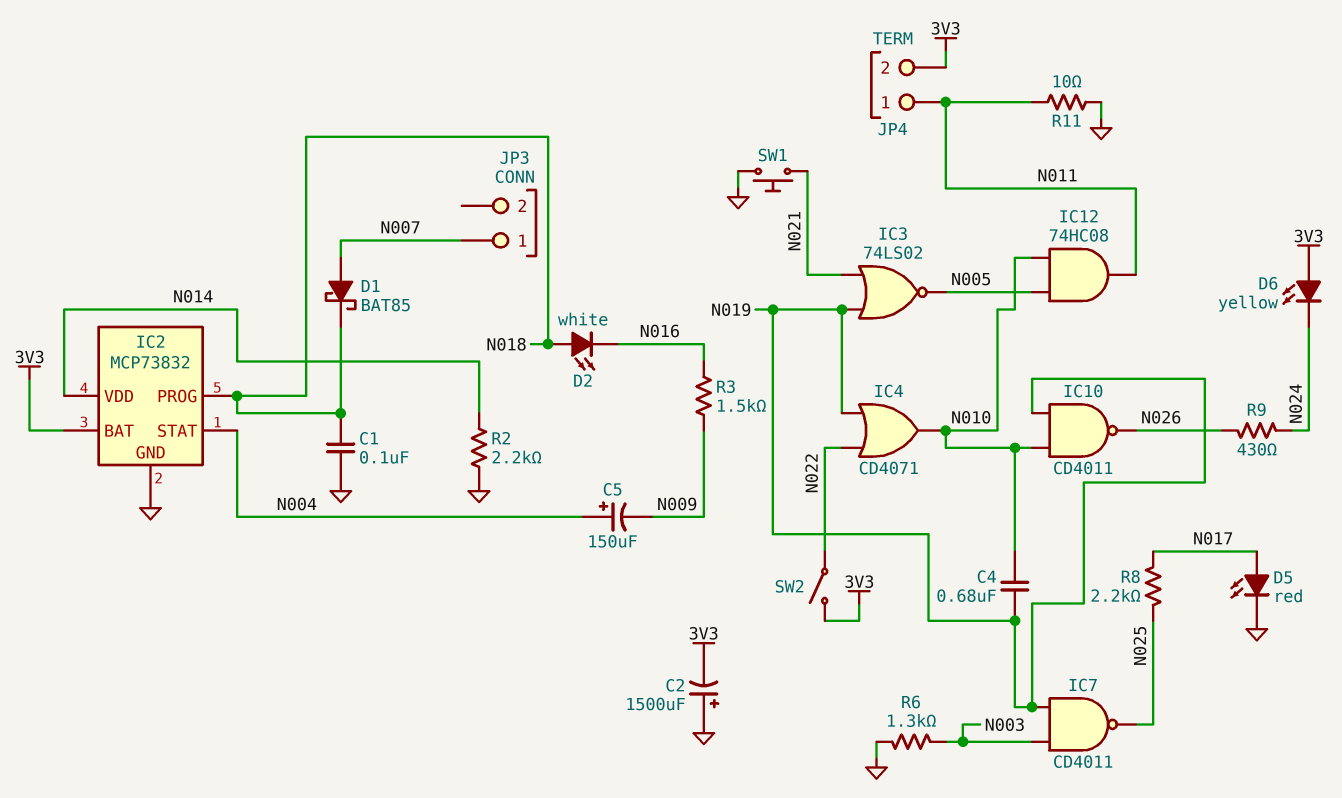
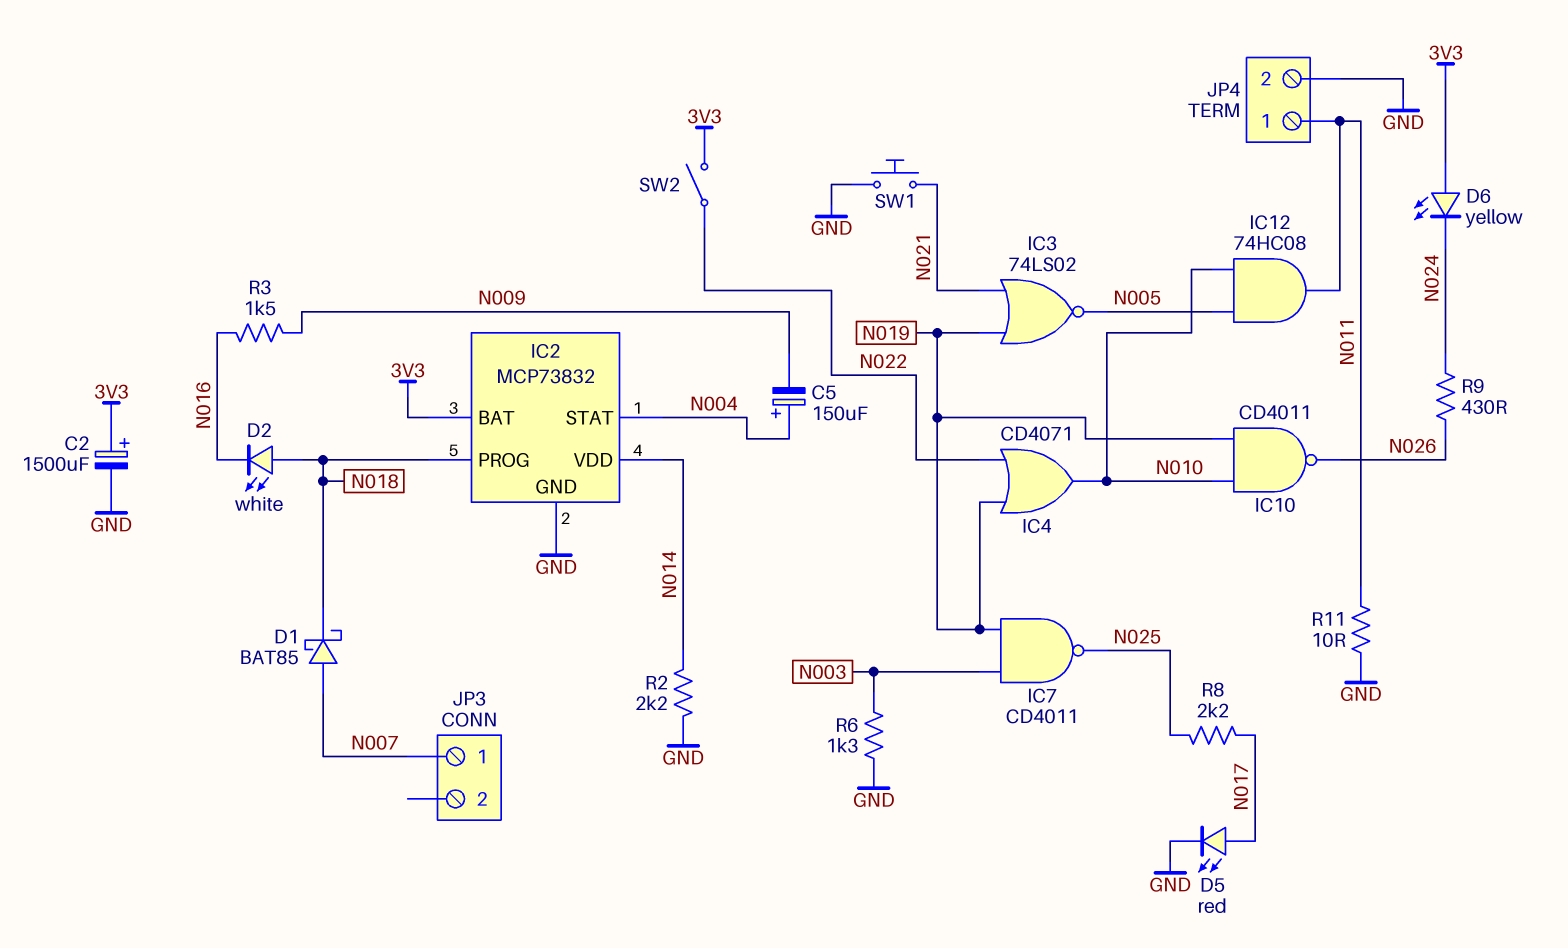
C1: 100nF (GND, N018) -> none
C2: 1500uF (plus GND, minus 3V3) -> 1500uF (plus 3V3, minus GND)
C4: 680nF (N010, N019) -> none
JP4 pin 2: 3V3 -> GND

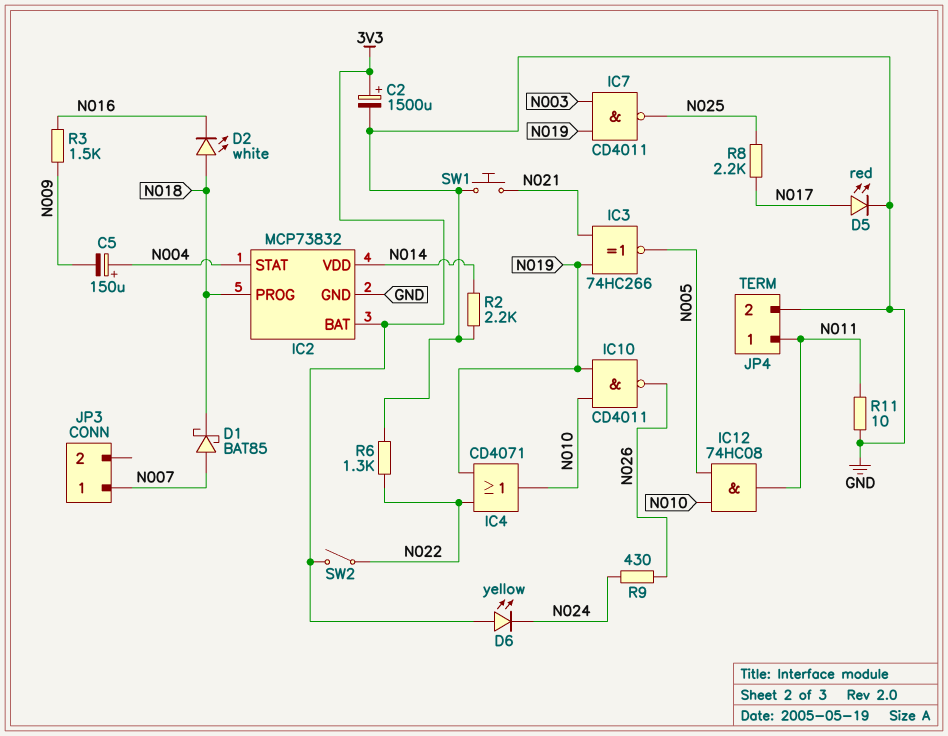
IC3: NOR 74LS02 (in N019, in N021, out N005) -> XNOR 74HC266 (in N019, in N021, out N005)
R6: 1.3k (GND, N003) -> 1.3k (GND, N022)

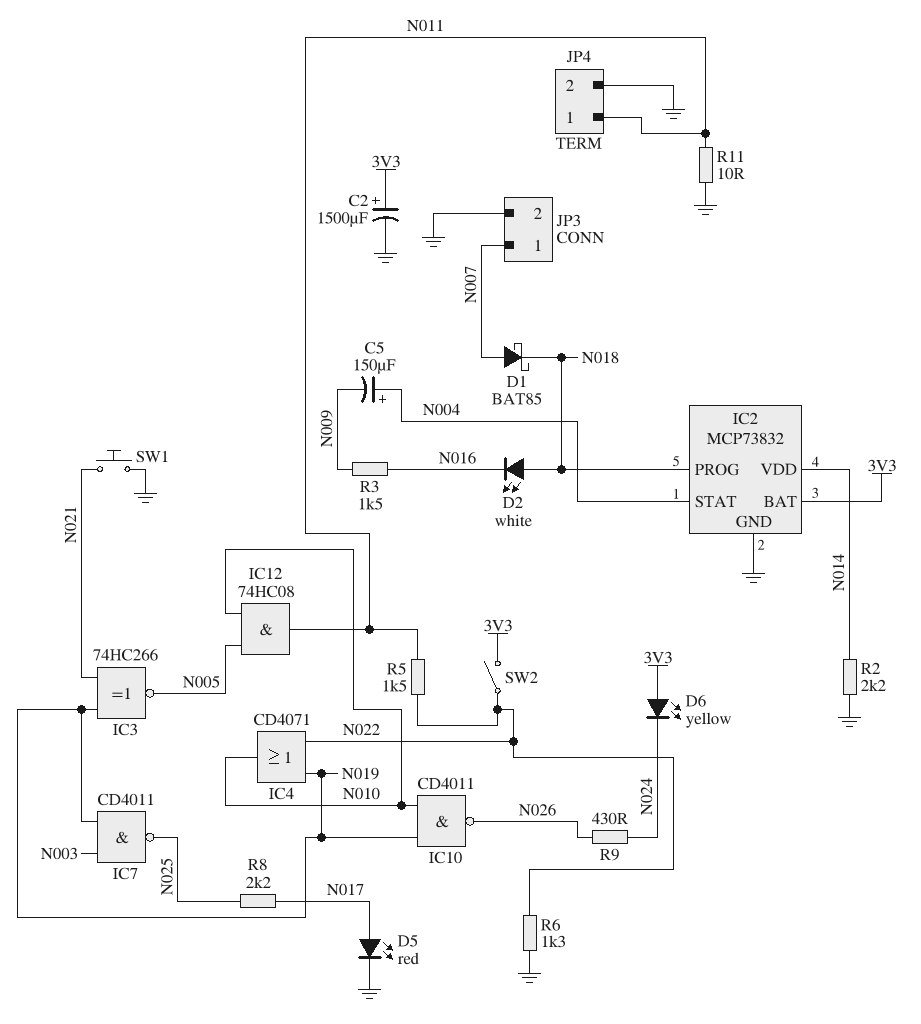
JP3 pin 2: none -> GND
R5: none -> 1.5k (N011, N022)

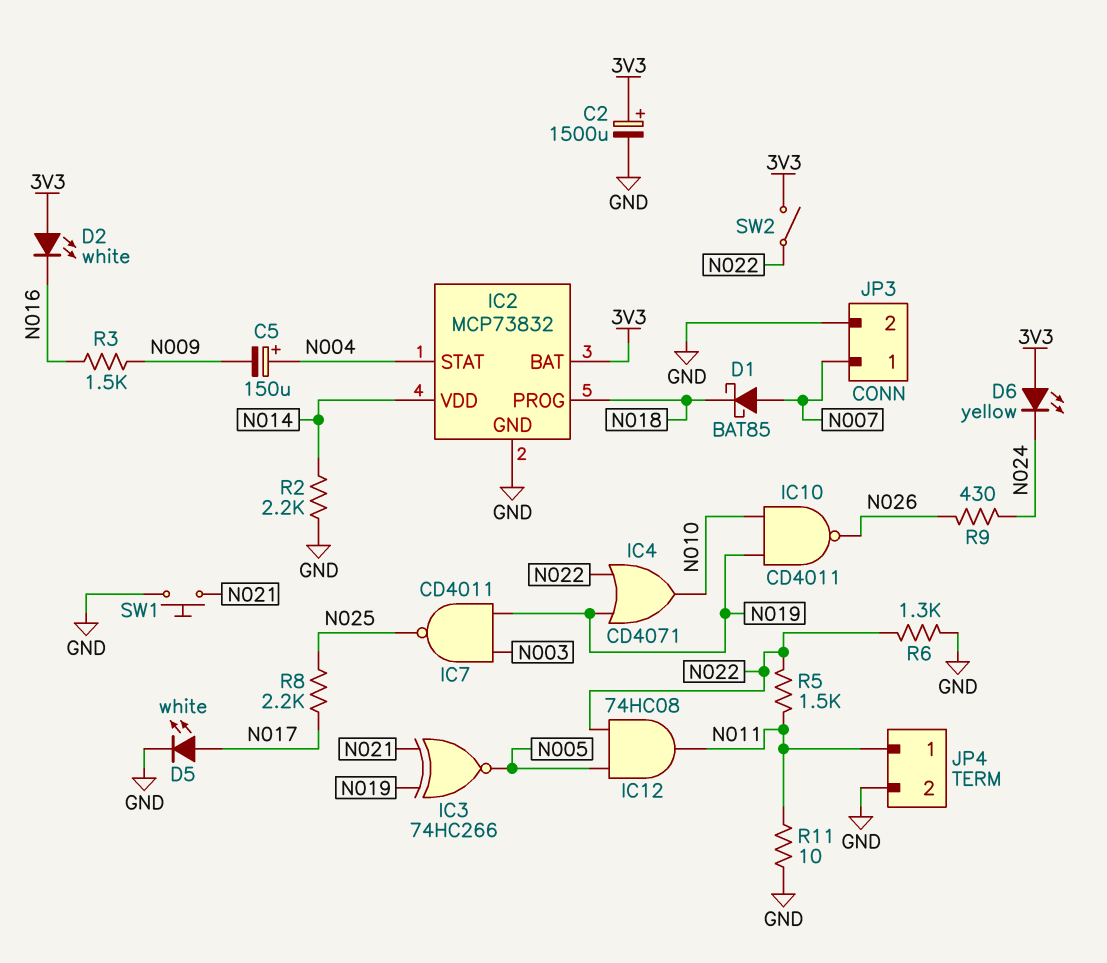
D2: LED white (A N018, K N016) -> LED white (A 3V3, K N016)
D5: LED red (A N017, K GND) -> LED white (A N017, K GND)
IC12: AND 74HC08 (in N005, in N010, out N011) -> AND 74HC08 (in N005, in N022, out N011)

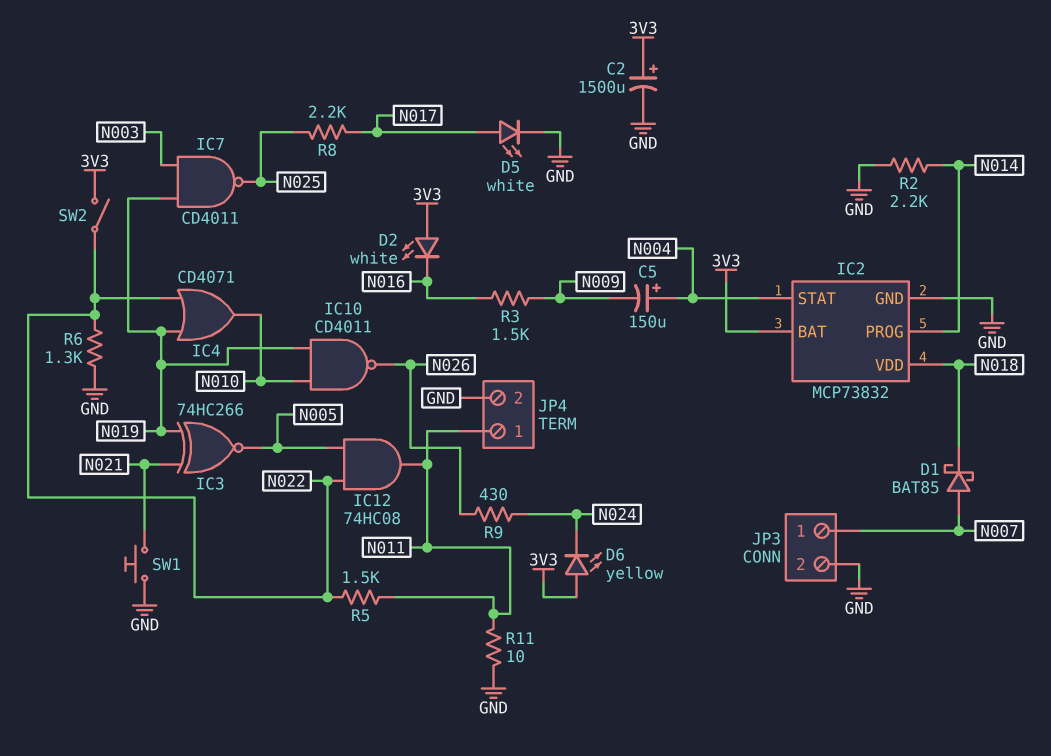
IC2 pin PROG: N018 -> N014
IC2 pin VDD: N014 -> N018

